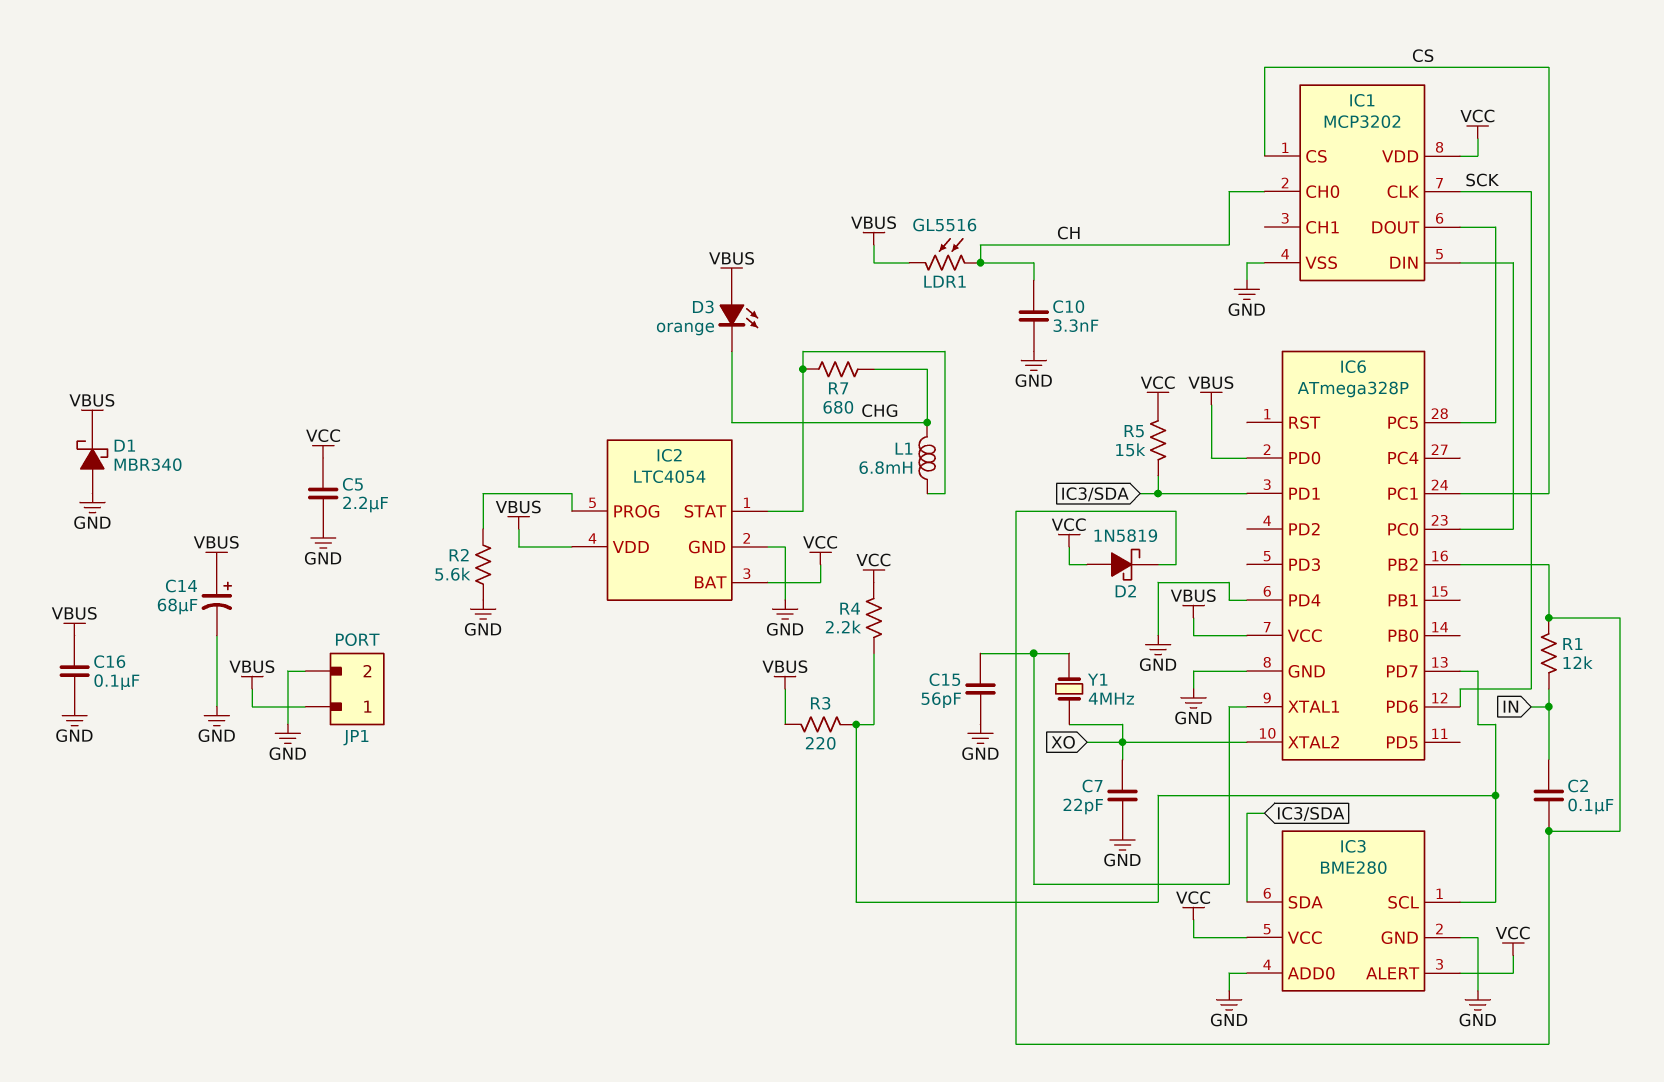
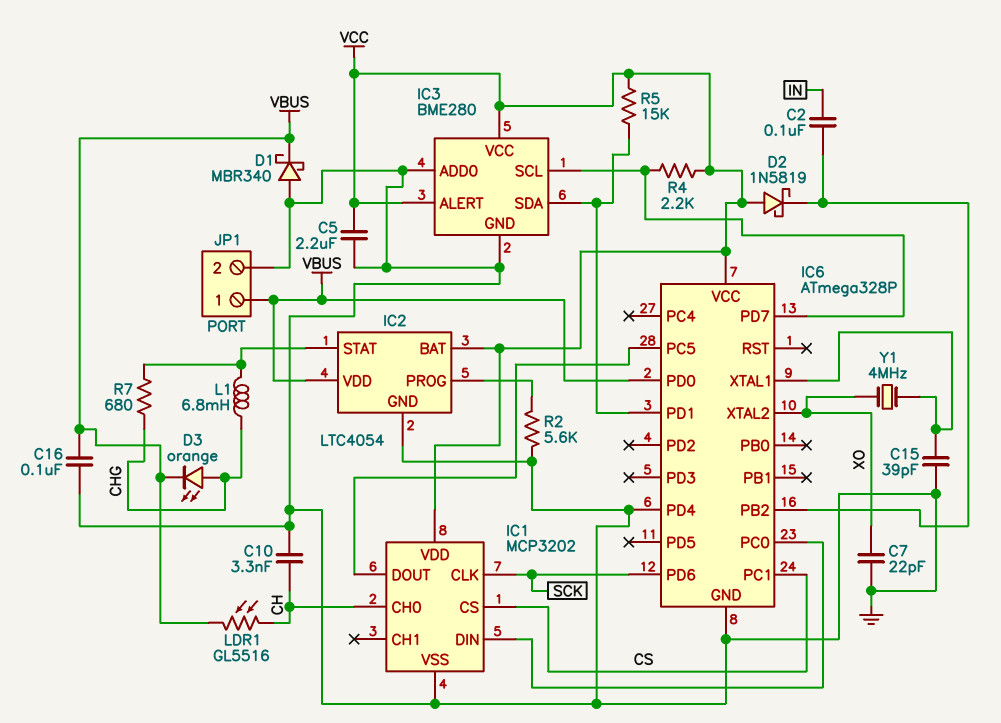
C14: 68uF (plus VBUS, minus GND) -> none
C15: 56pF (GND, IC6/XTAL1) -> 39pF (GND, IC6/XTAL1)
D3: LED orange (A VBUS, K CHG) -> LED orange (A CHG, K VBUS)
IC6 pin VCC: VBUS -> VCC
R1: 12k (IC6/PB2, IN) -> none
R3: 220 (IC3/SCL, VBUS) -> none

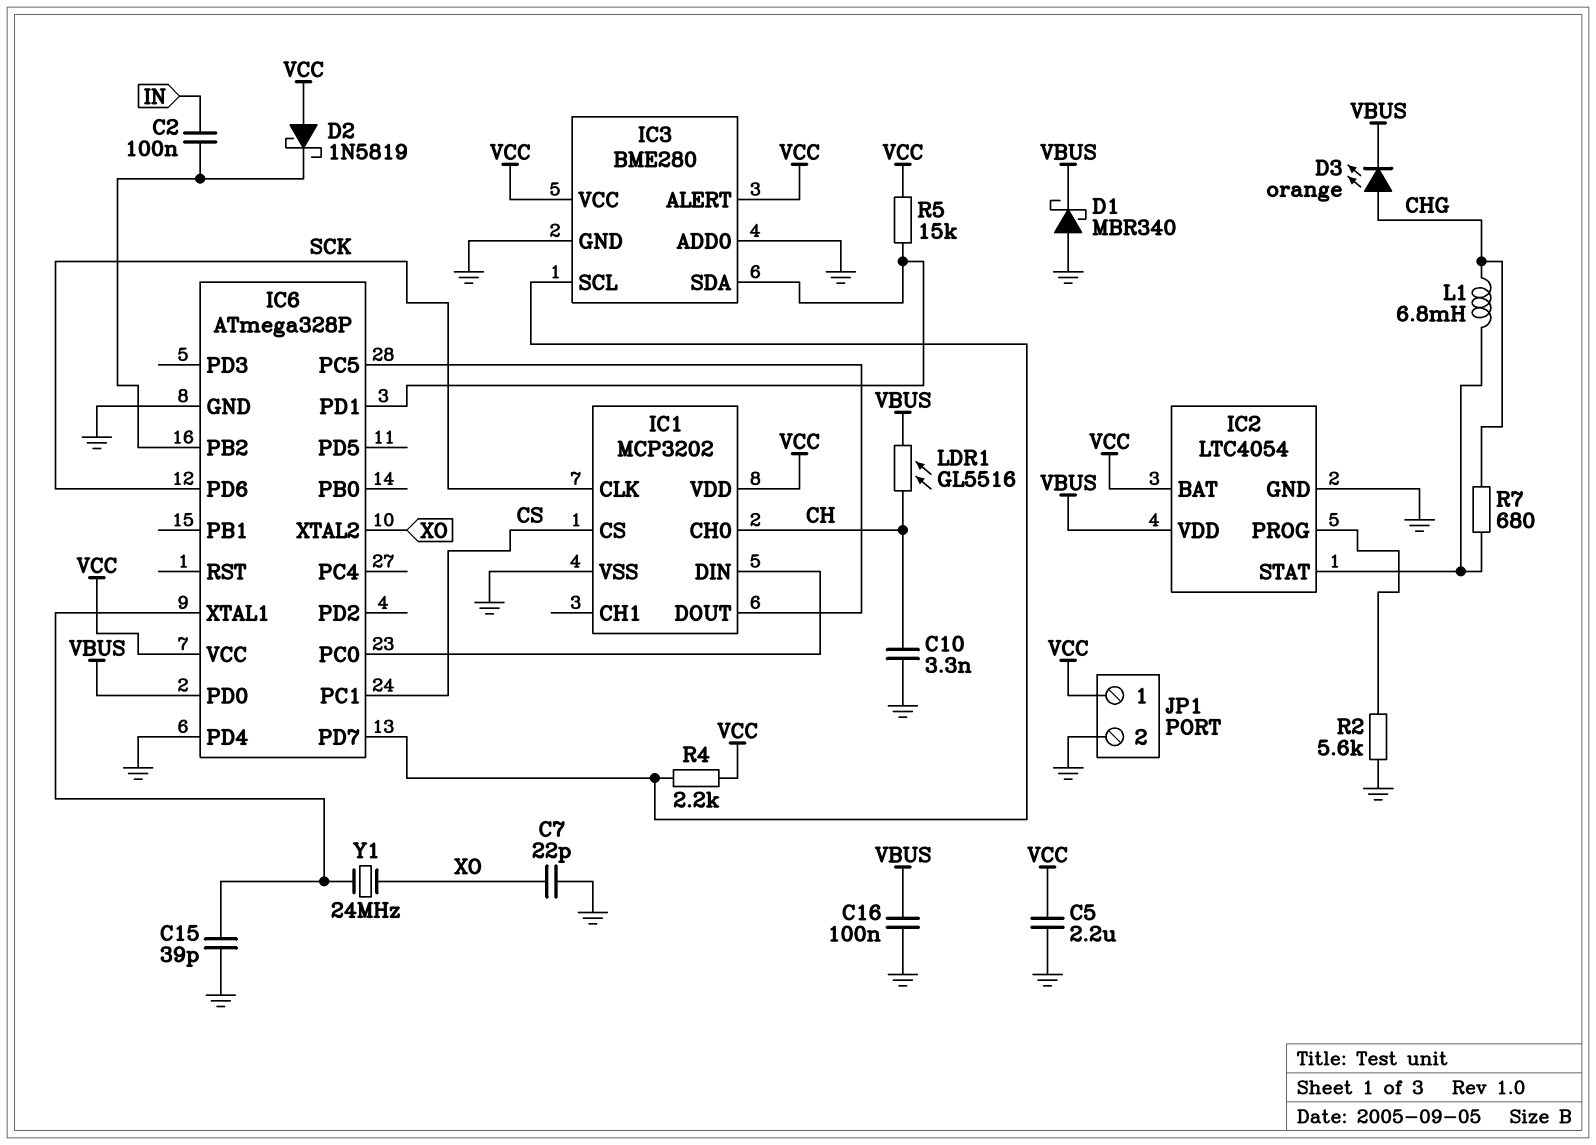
JP1 pin 1: VBUS -> VCC
Y1: 4MHz (IC6/XTAL1, XO) -> 24MHz (IC6/XTAL1, XO)

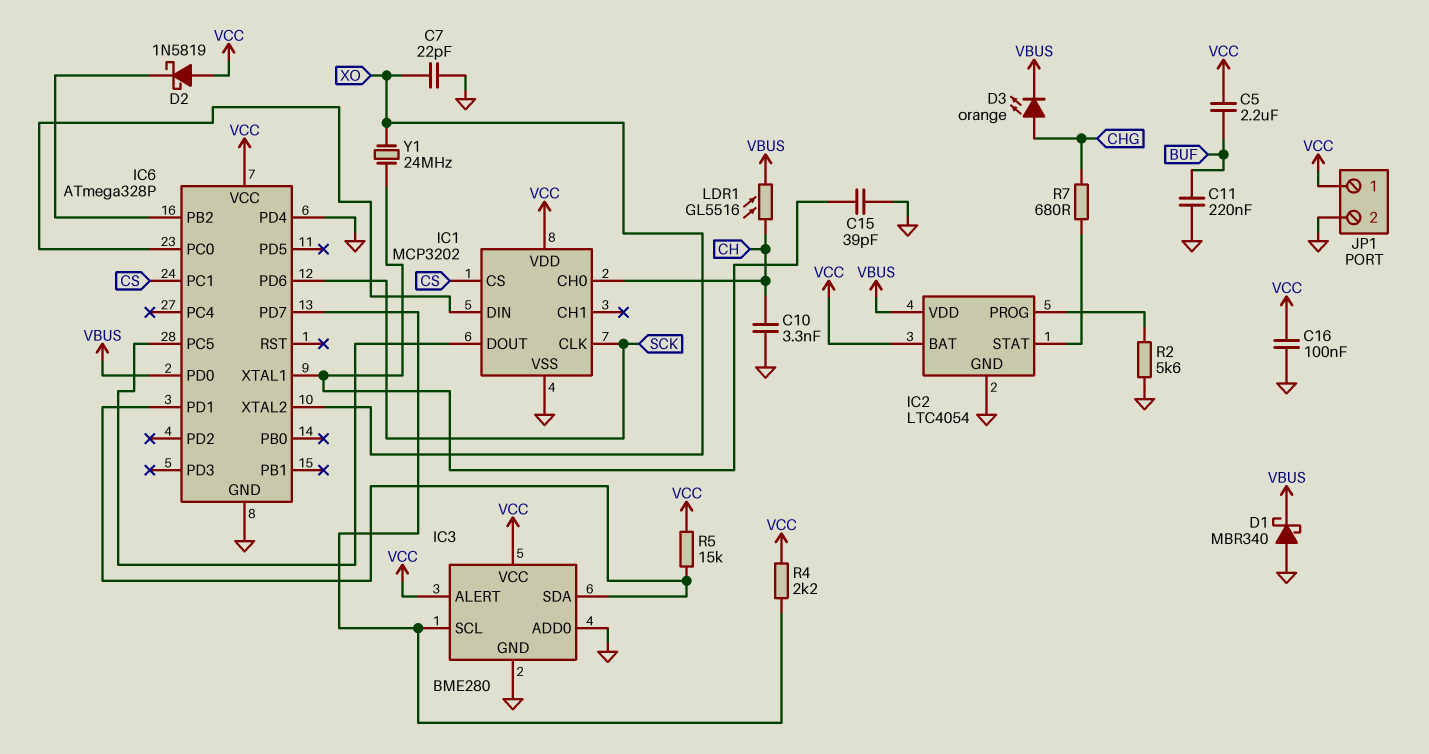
C2: 100nF (IC6/PB2, IN) -> none
C5: 2.2uF (GND, VCC) -> 2.2uF (BUF, VCC)
C11: none -> 220nF (BUF, GND)
C16: 100nF (GND, VBUS) -> 100nF (GND, VCC)
L1: 6.8mH (CHG, IC2/STAT) -> none

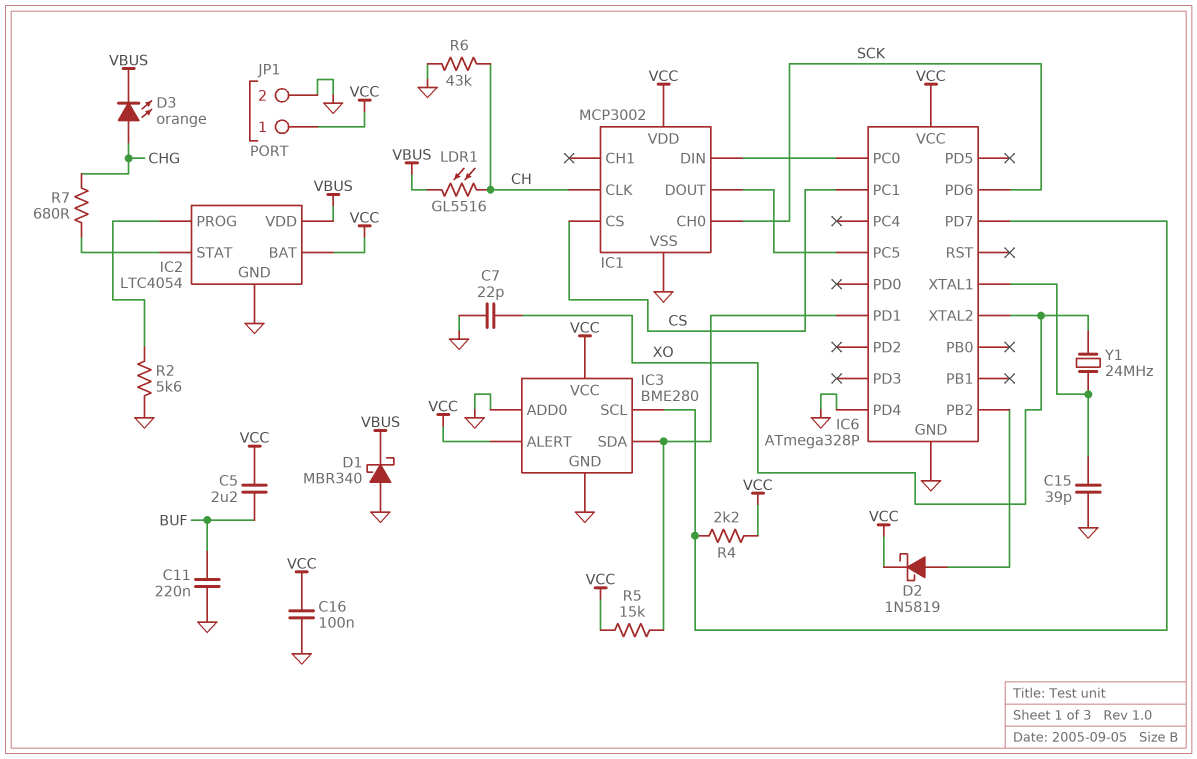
C10: 3.3nF (CH, GND) -> none
D2: schottky 1N5819 (A VCC, K IC6/PB2) -> schottky 1N5819 (A IC6/PB2, K VCC)
IC1: MCP3202 -> MCP3002
IC1 pin CH0: CH -> SCK
IC1 pin CLK: SCK -> CH
IC6 pin PD0: VBUS -> none
R6: none -> 43k (CH, GND)

